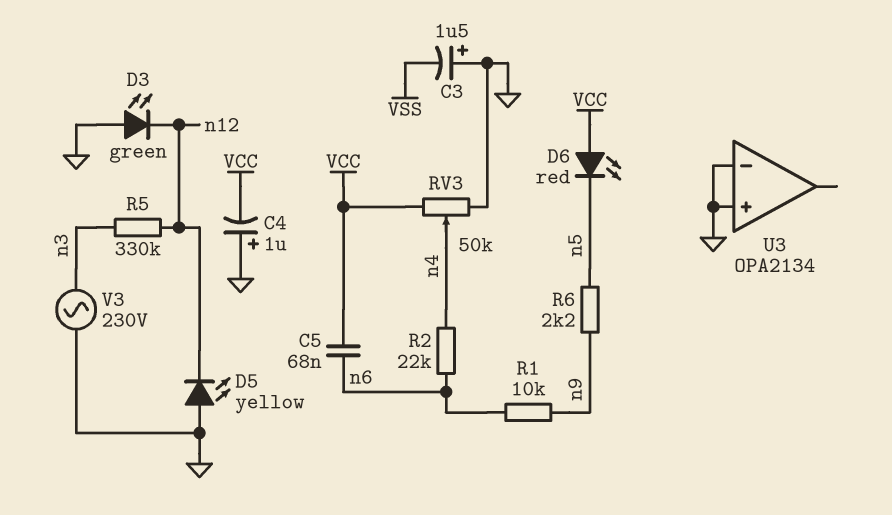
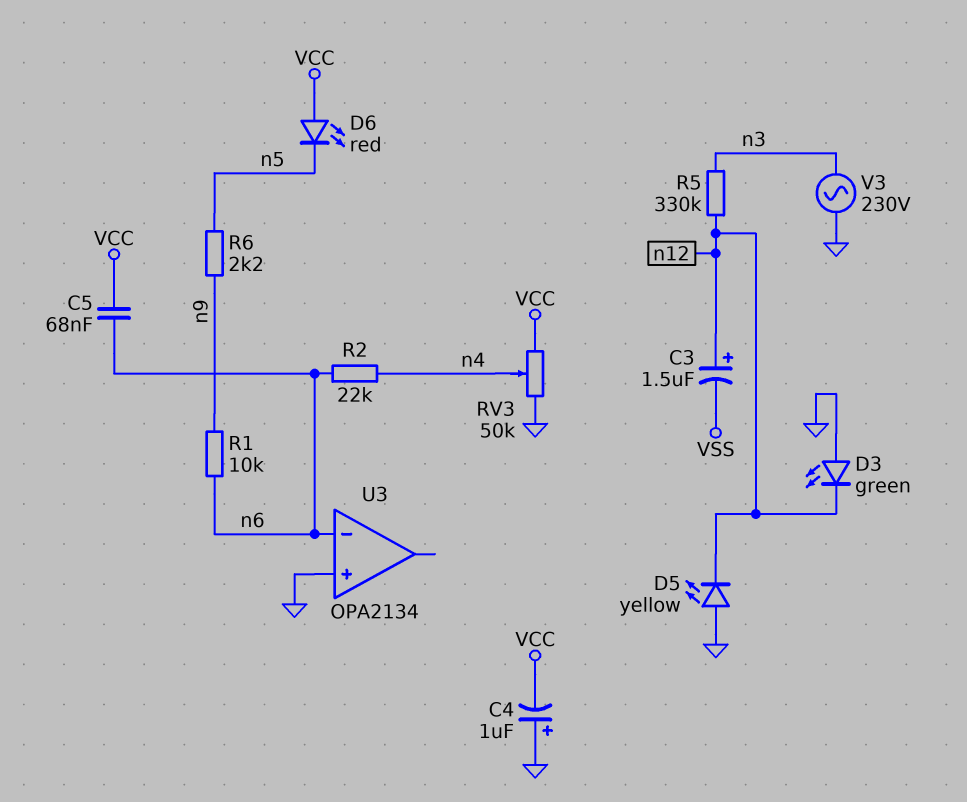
C3: 1.5uF (plus GND, minus VSS) -> 1.5uF (plus n12, minus VSS)
U3 pin in-: GND -> n6

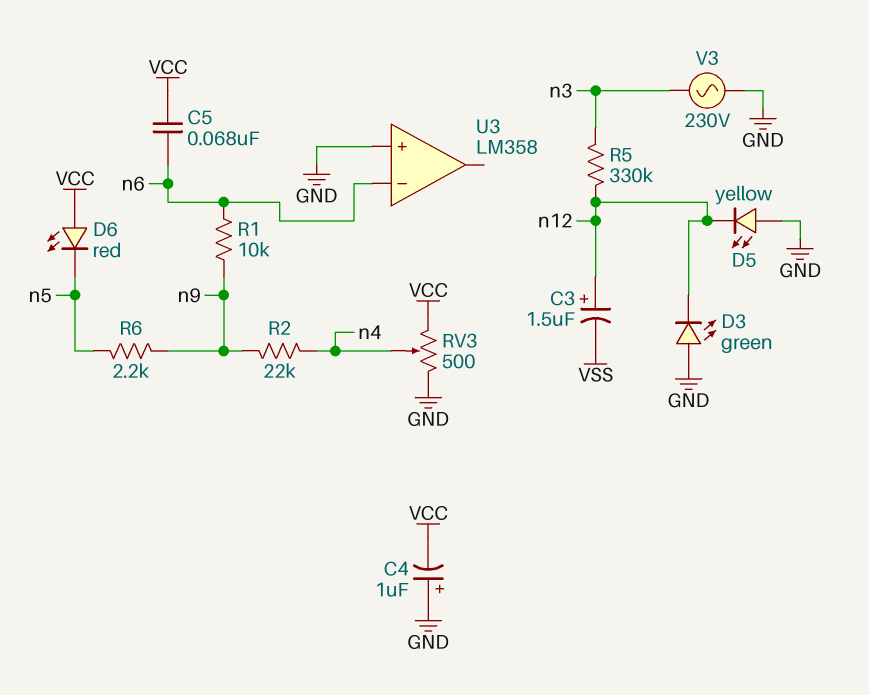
R2: 22k (n4, n6) -> 22k (n4, n9)
RV3: 50k (GND, VCC, wiper n4) -> 500 (GND, VCC, wiper n4)
U3: OPA2134 -> LM358

